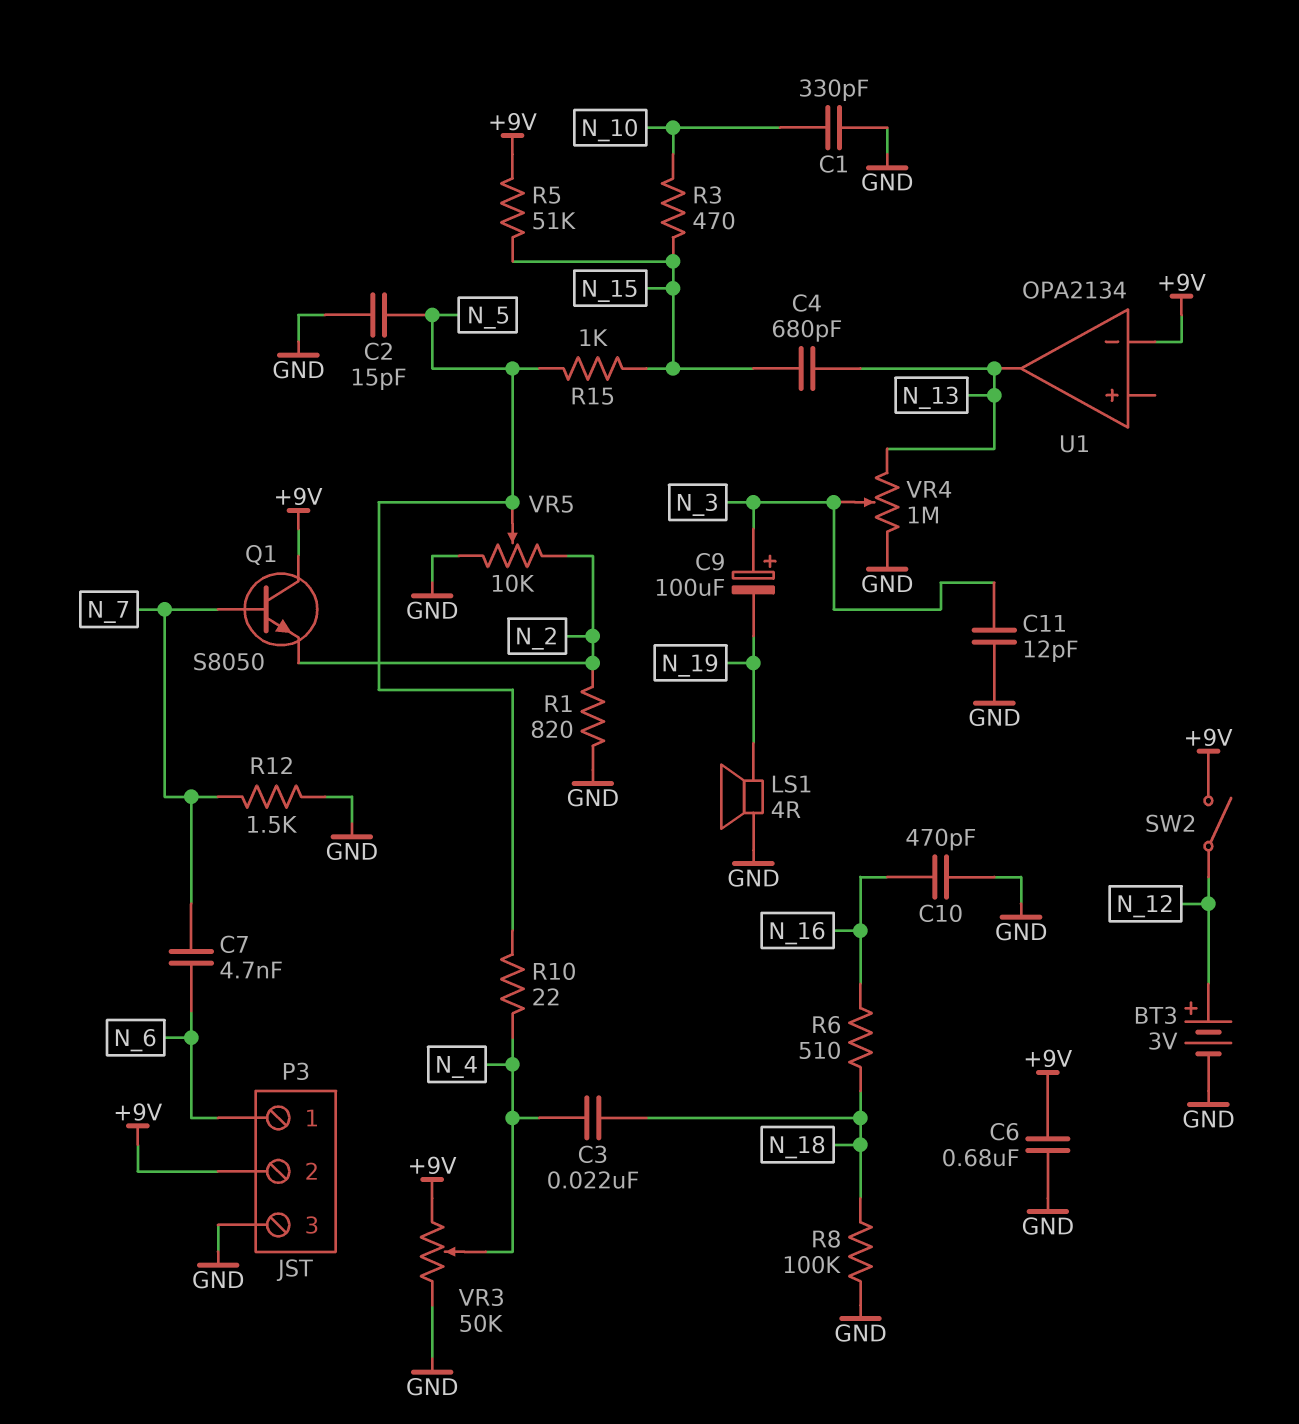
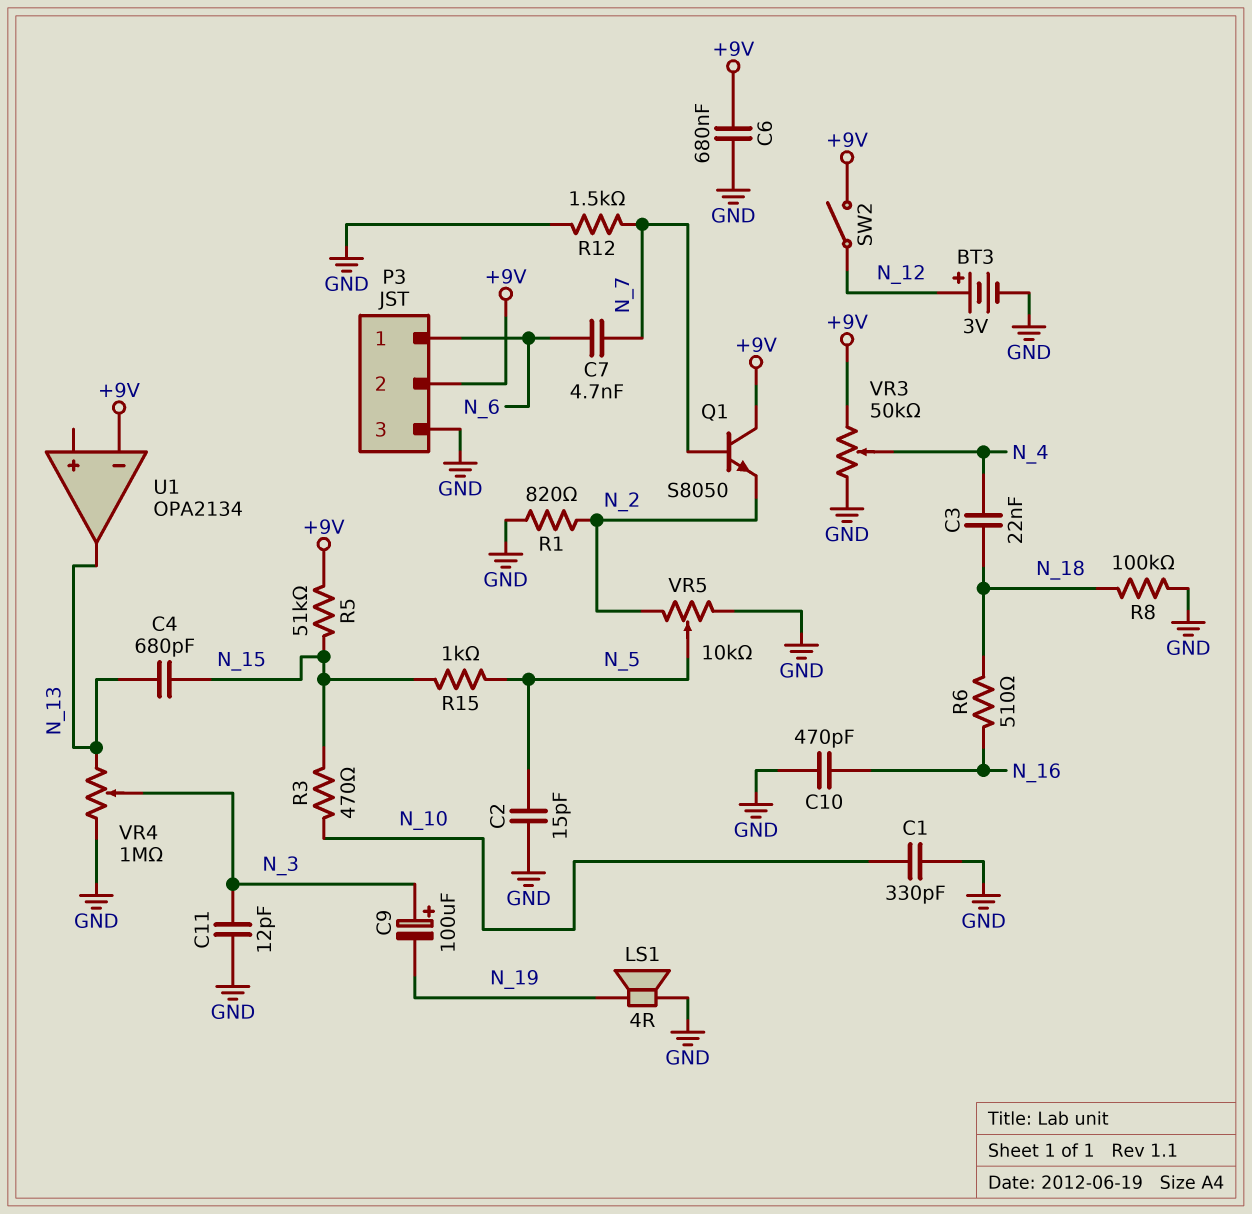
R10: 22 (N_4, N_5) -> none

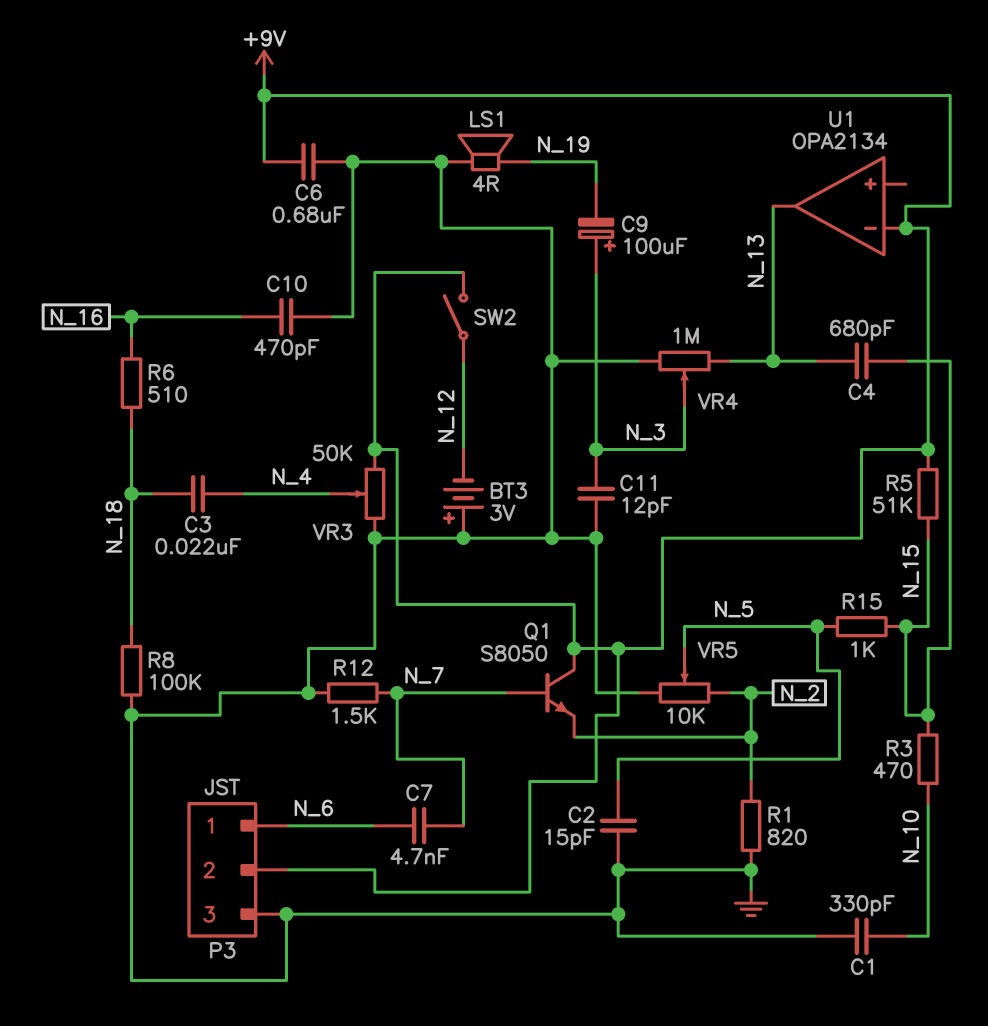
BT3: 3V (plus N_12, minus GND) -> 3V (plus GND, minus N_12)

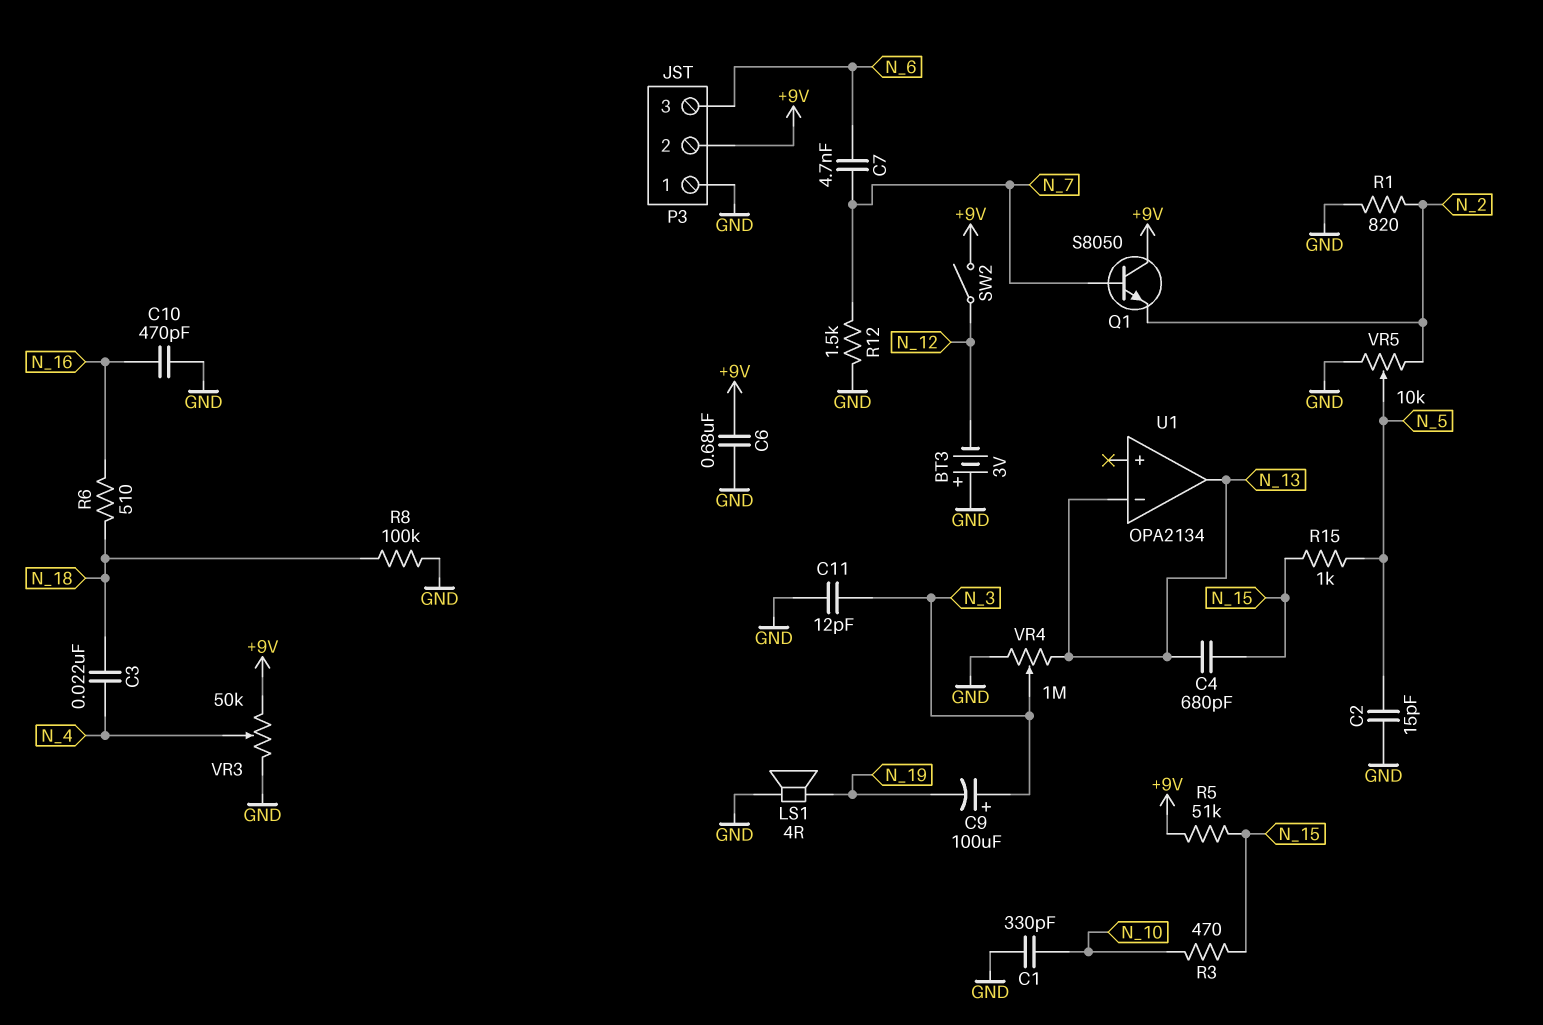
P3 pin 1: N_6 -> GND
P3 pin 3: GND -> N_6
U1 pin in-: +9V -> N_13

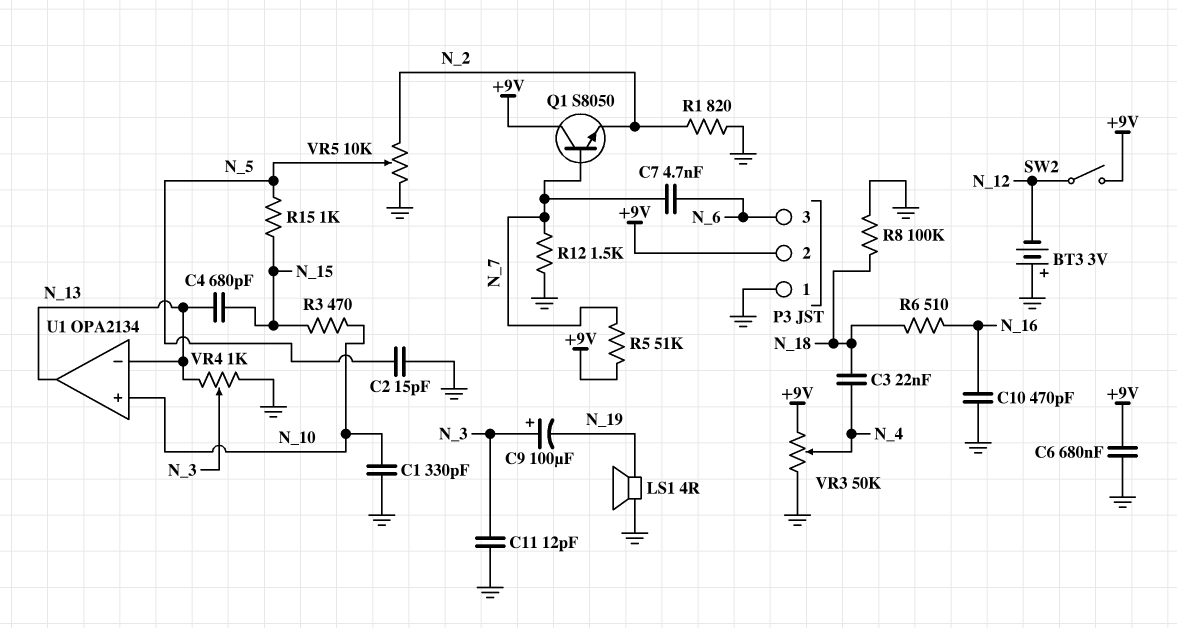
R5: 51k (+9V, N_15) -> 51k (+9V, N_7)
U1 pin in+: none -> N_10
VR4: 1M (GND, N_13, wiper N_3) -> 1k (GND, N_13, wiper N_3)

